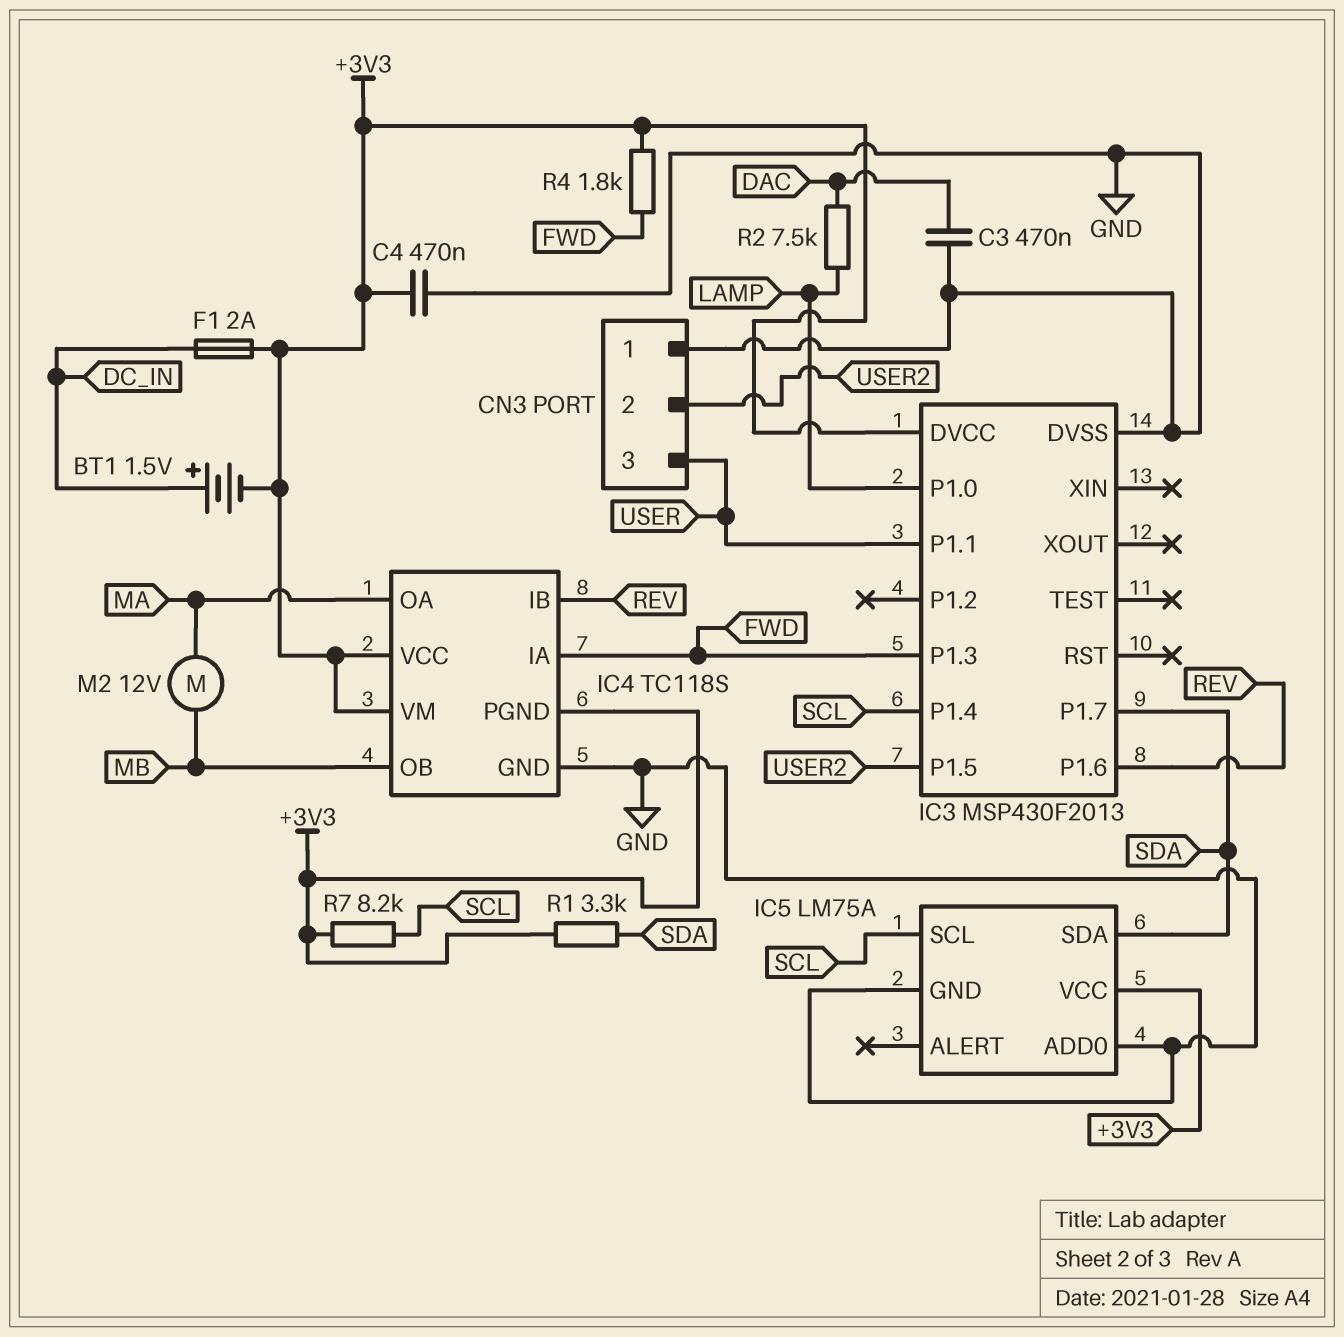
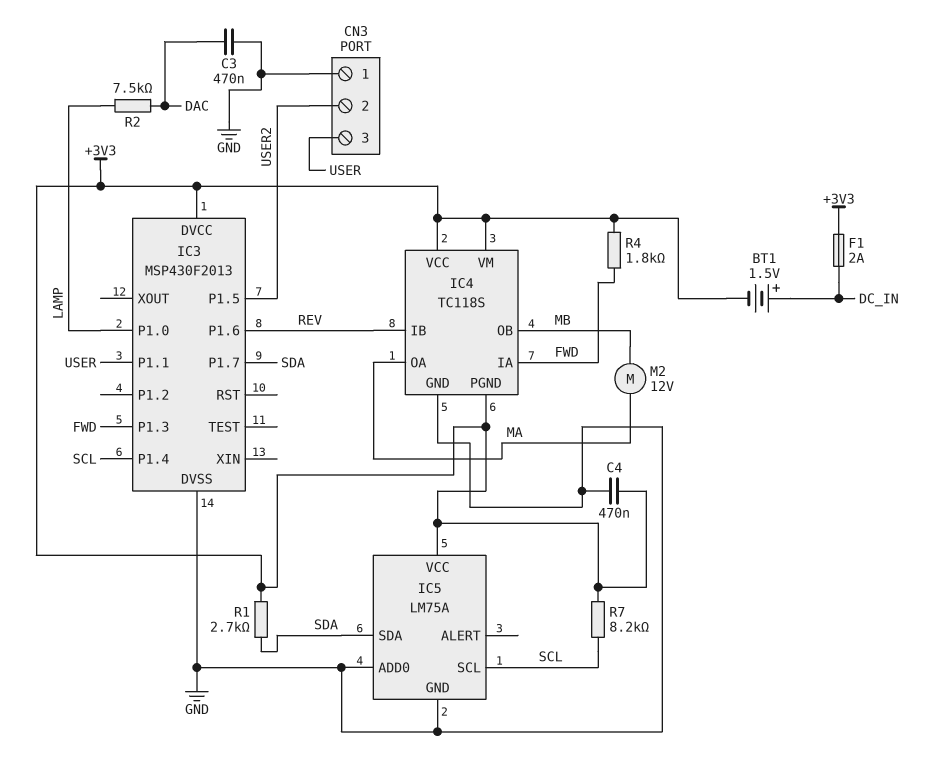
R1: 3.3k (+3V3, SDA) -> 2.7k (+3V3, SDA)

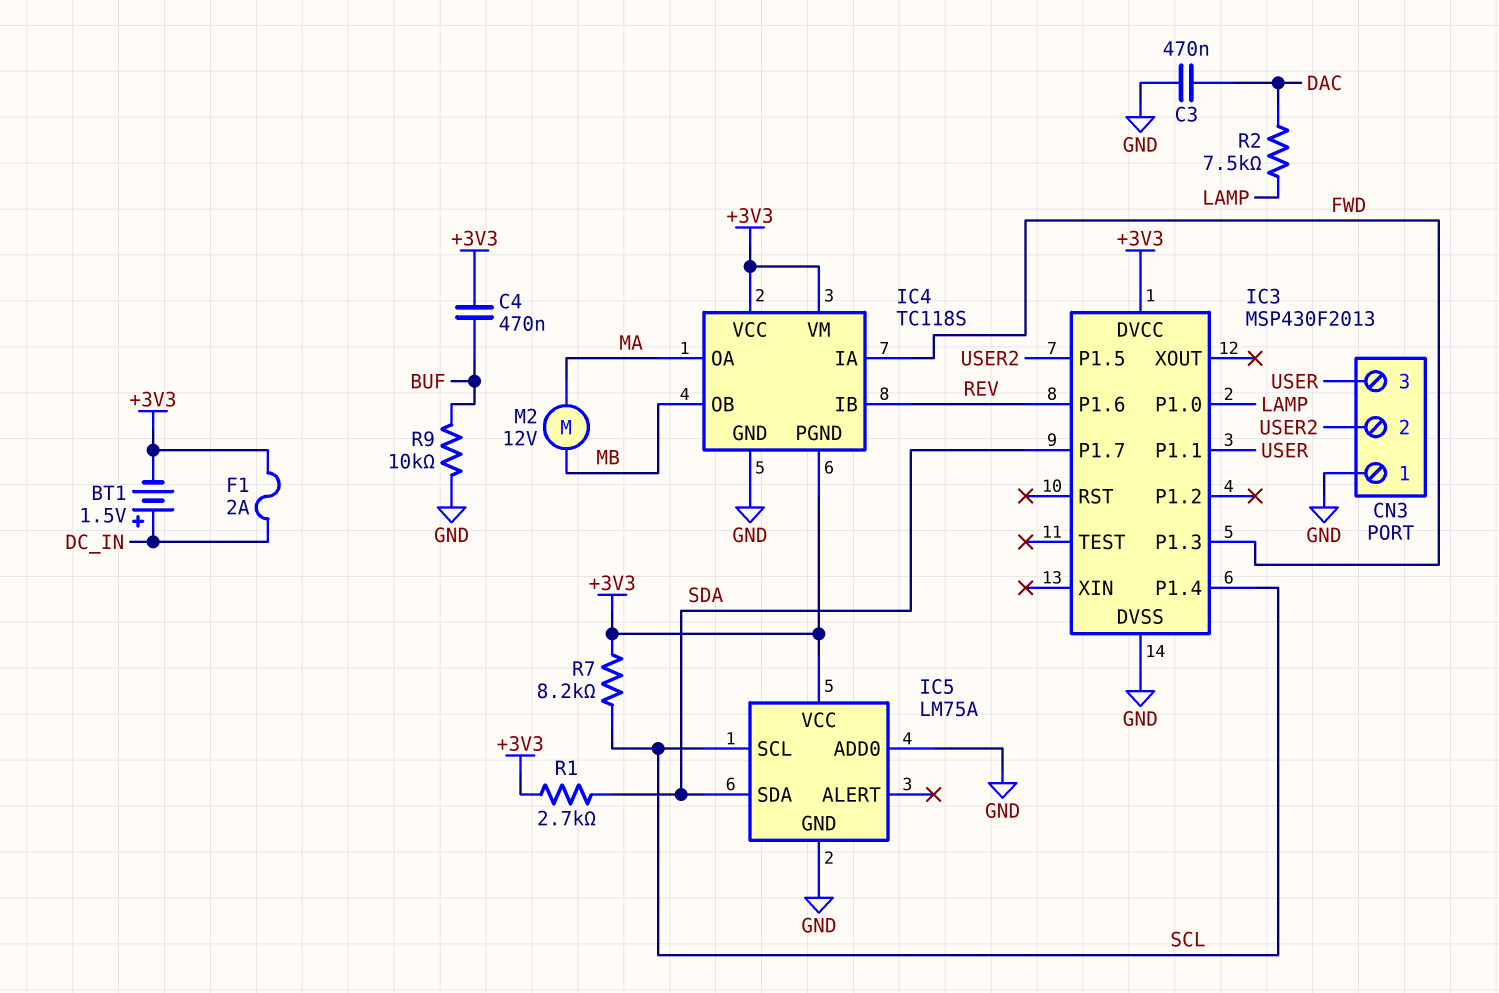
C4: 470nF (+3V3, GND) -> 470nF (+3V3, BUF)
R4: 1.8k (+3V3, FWD) -> none
R9: none -> 10k (BUF, GND)

